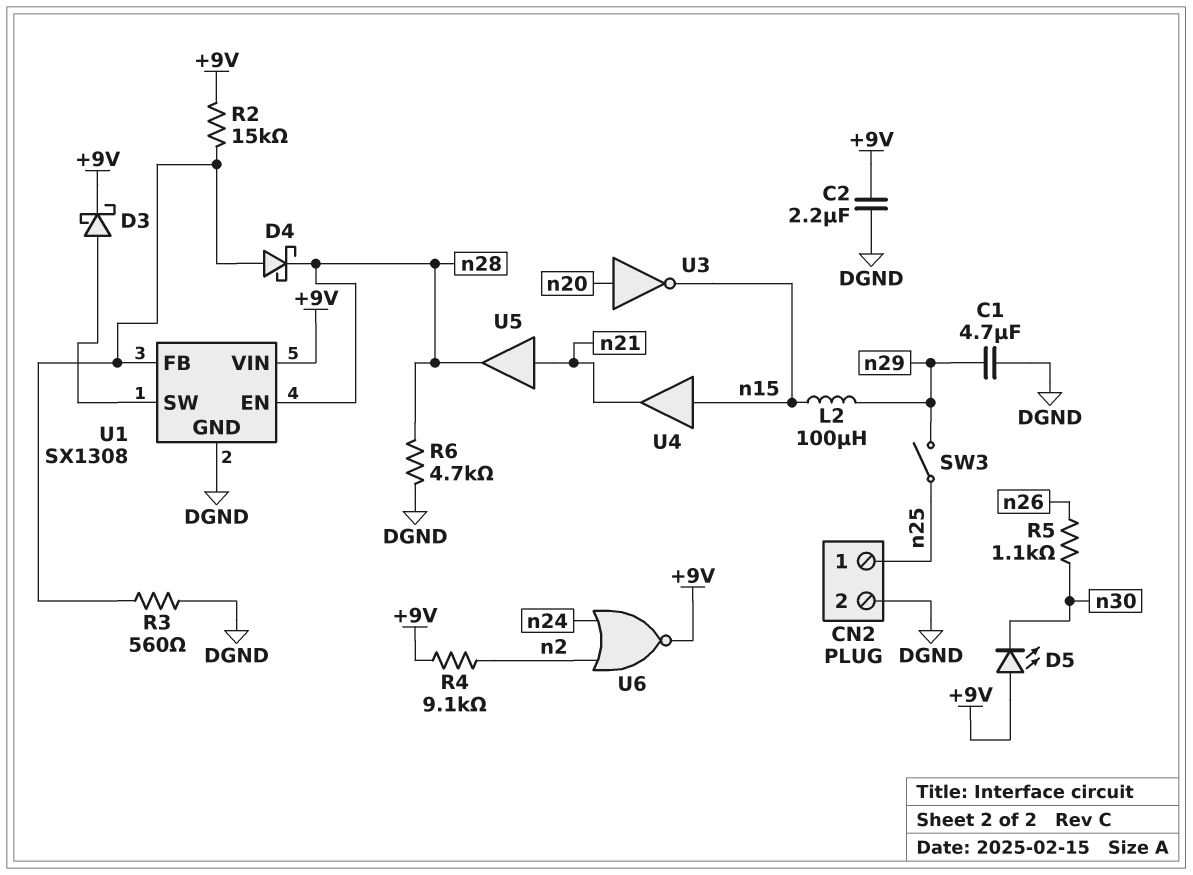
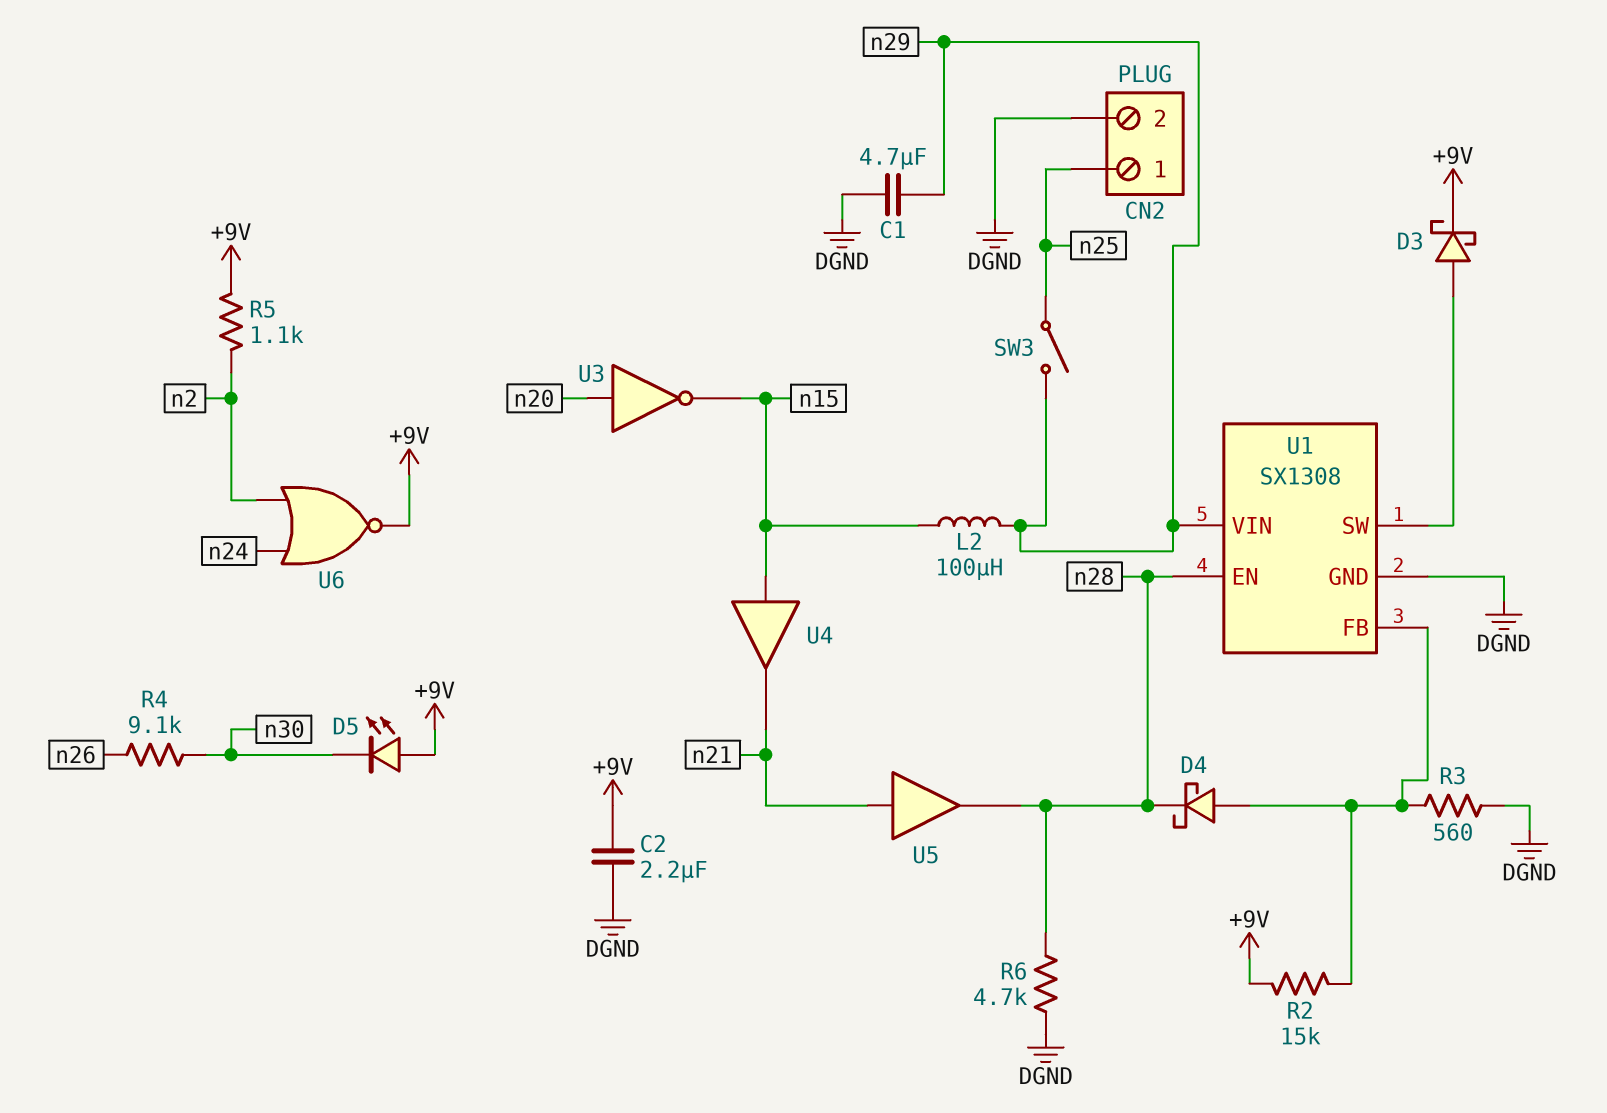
R4: 9.1k (+9V, n2) -> 9.1k (n26, n30)
R5: 1.1k (n26, n30) -> 1.1k (+9V, n2)
U1 pin VIN: +9V -> n29

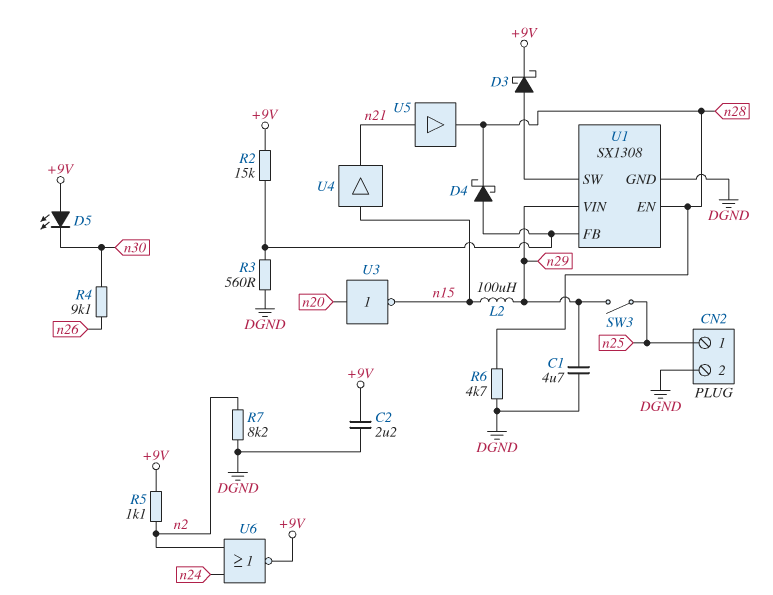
R7: none -> 8.2k (DGND, n2)

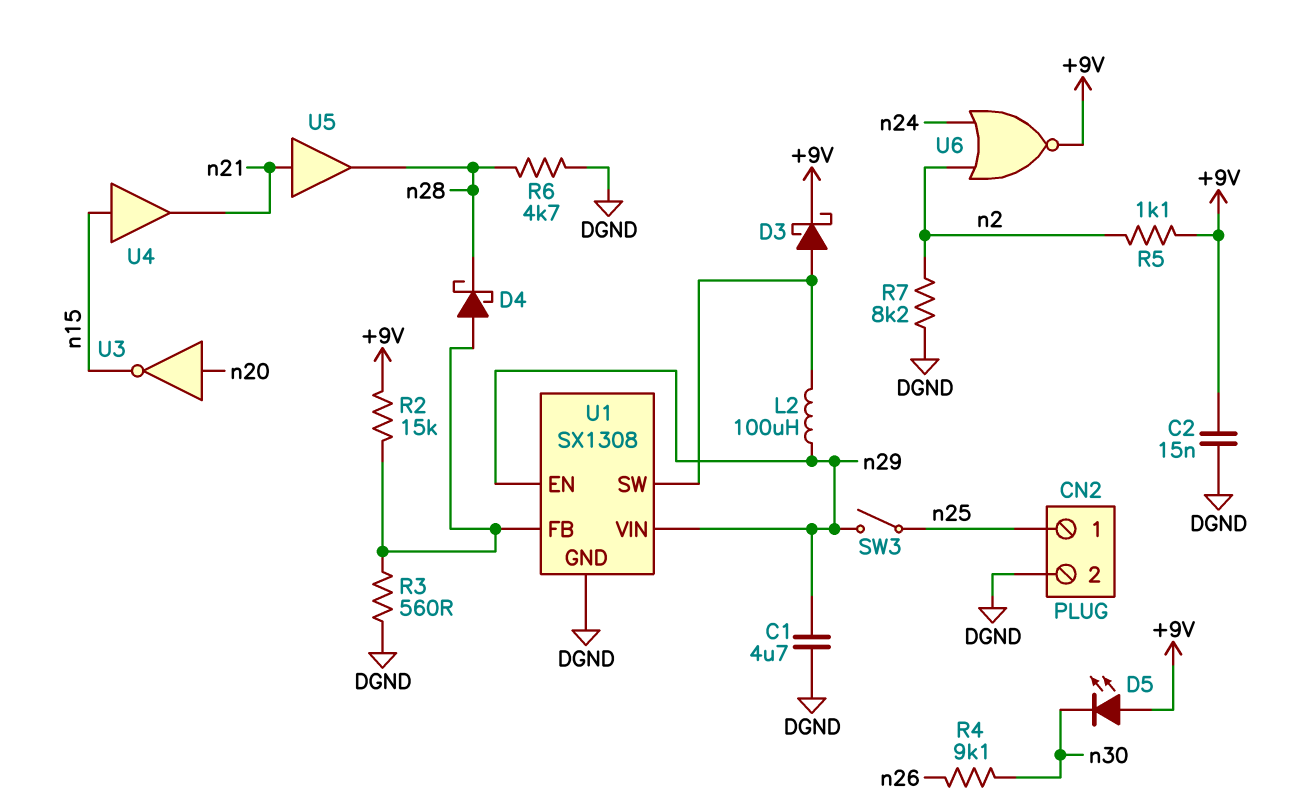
C2: 2.2uF (+9V, DGND) -> 15nF (+9V, DGND)
L2: 100uH (n15, n29) -> 100uH (U1/SW, n29)
U1 pin EN: n28 -> n29

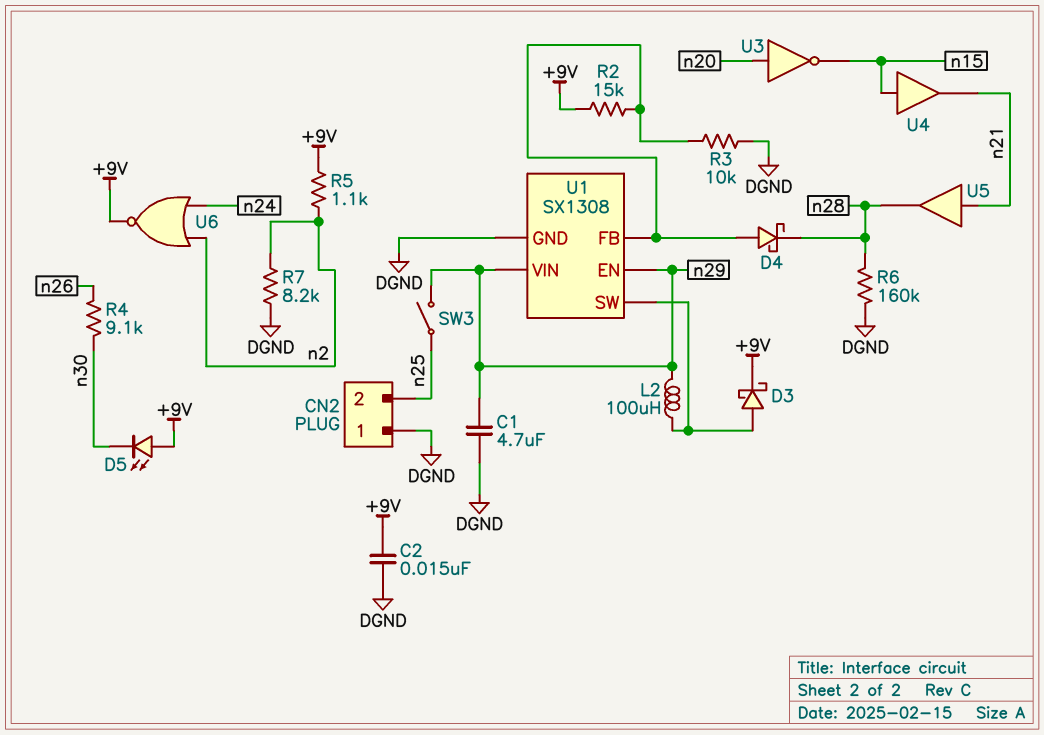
CN2 pin 1: n25 -> DGND
CN2 pin 2: DGND -> n25
R3: 560 (DGND, U1/FB) -> 10k (DGND, U1/FB)
R6: 4.7k (DGND, n28) -> 160k (DGND, n28)

